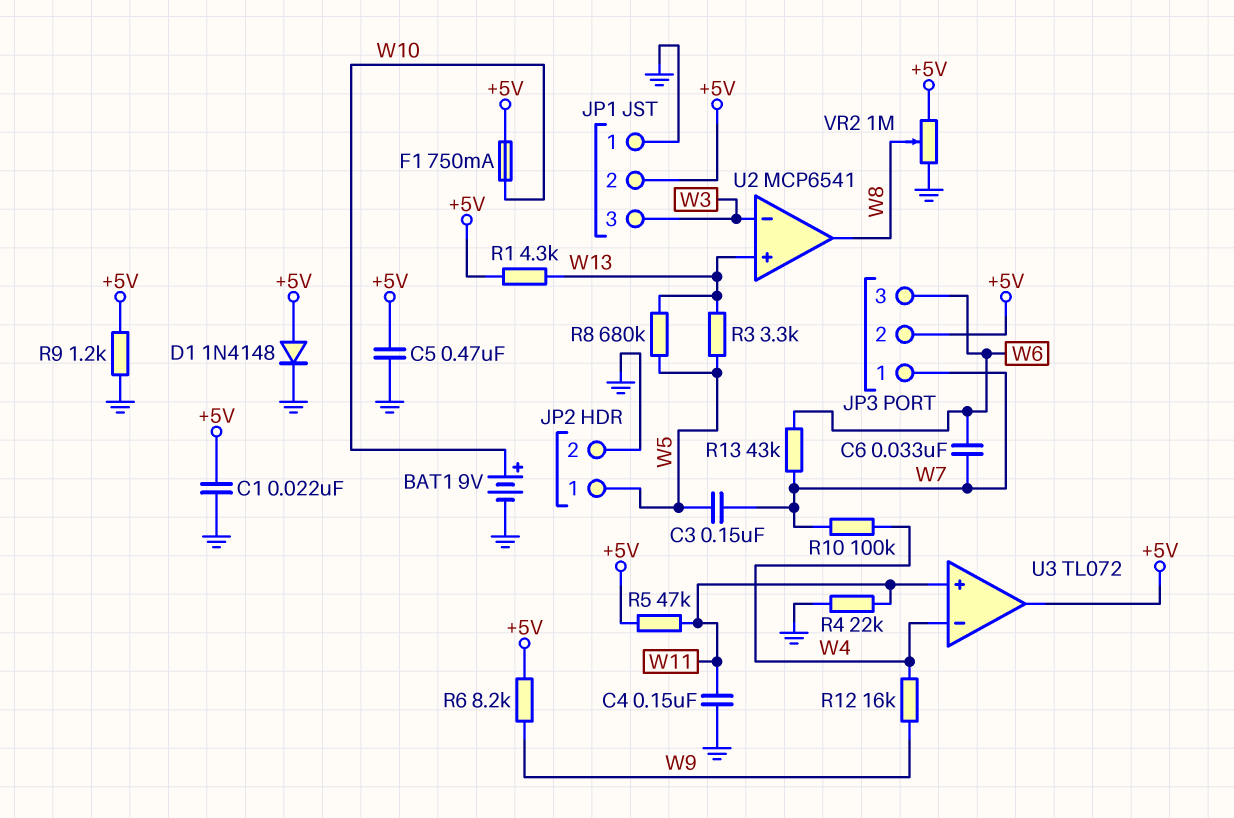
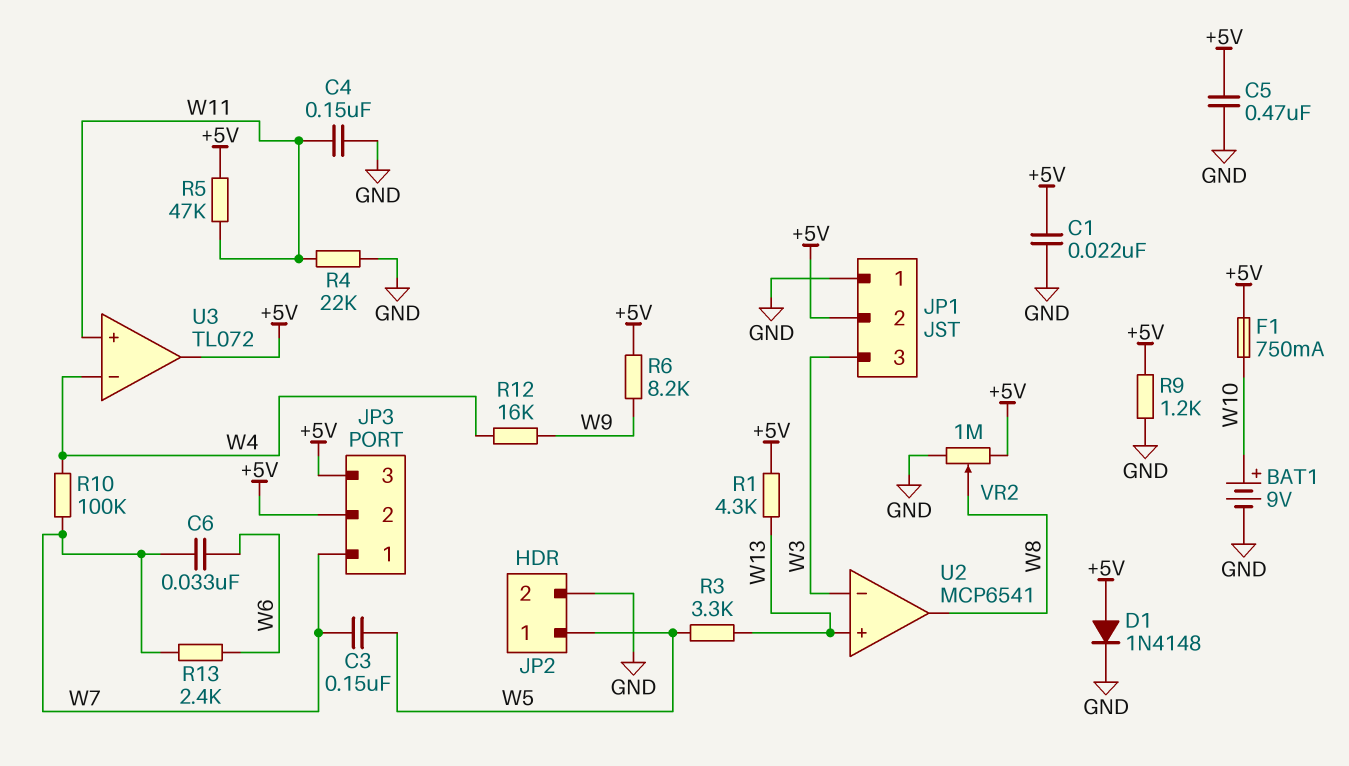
JP3 pin 3: W6 -> +5V
R8: 680k (W5, W13) -> none
R13: 43k (W6, W7) -> 2.4k (W6, W7)

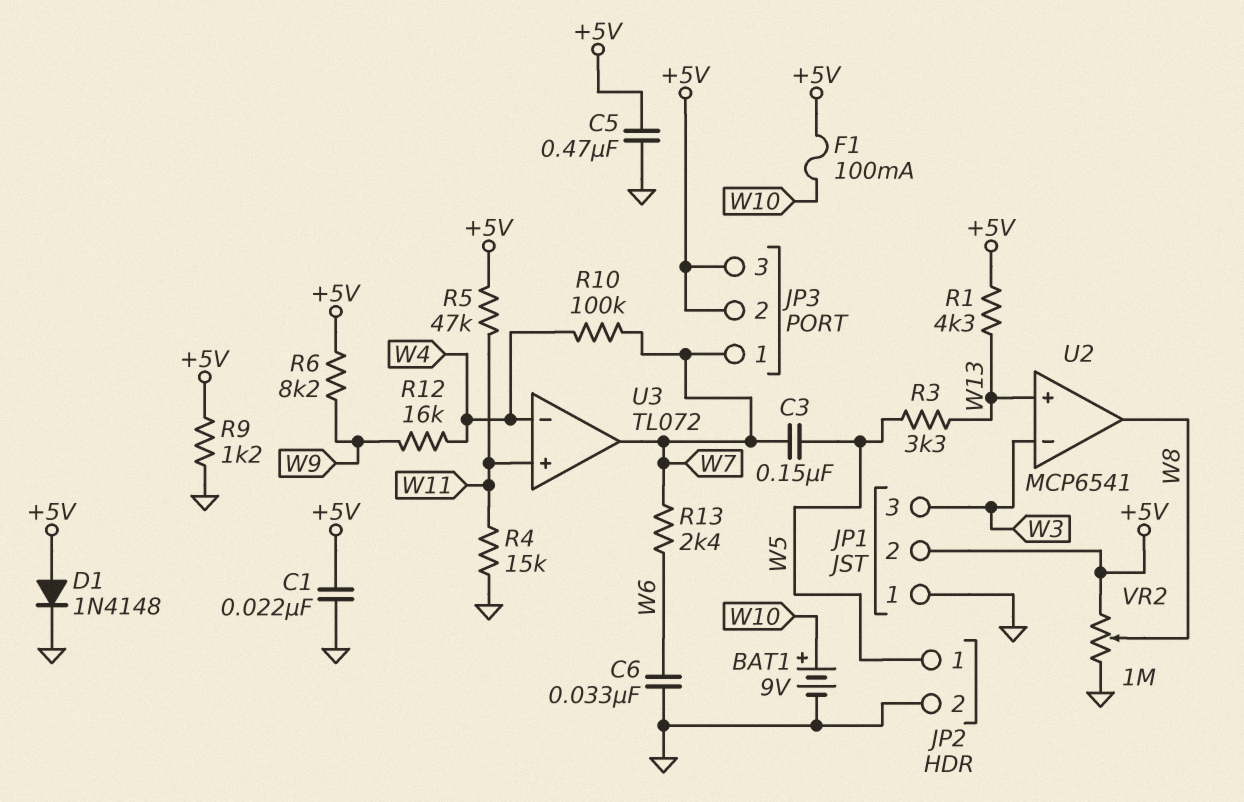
C4: 150nF (GND, W11) -> none
C6: 33nF (W6, W7) -> 33nF (GND, W6)
F1: 750mA (+5V, W10) -> 100mA (+5V, W10)
R4: 22k (GND, W11) -> 15k (GND, W11)
U3 pin out: +5V -> W7

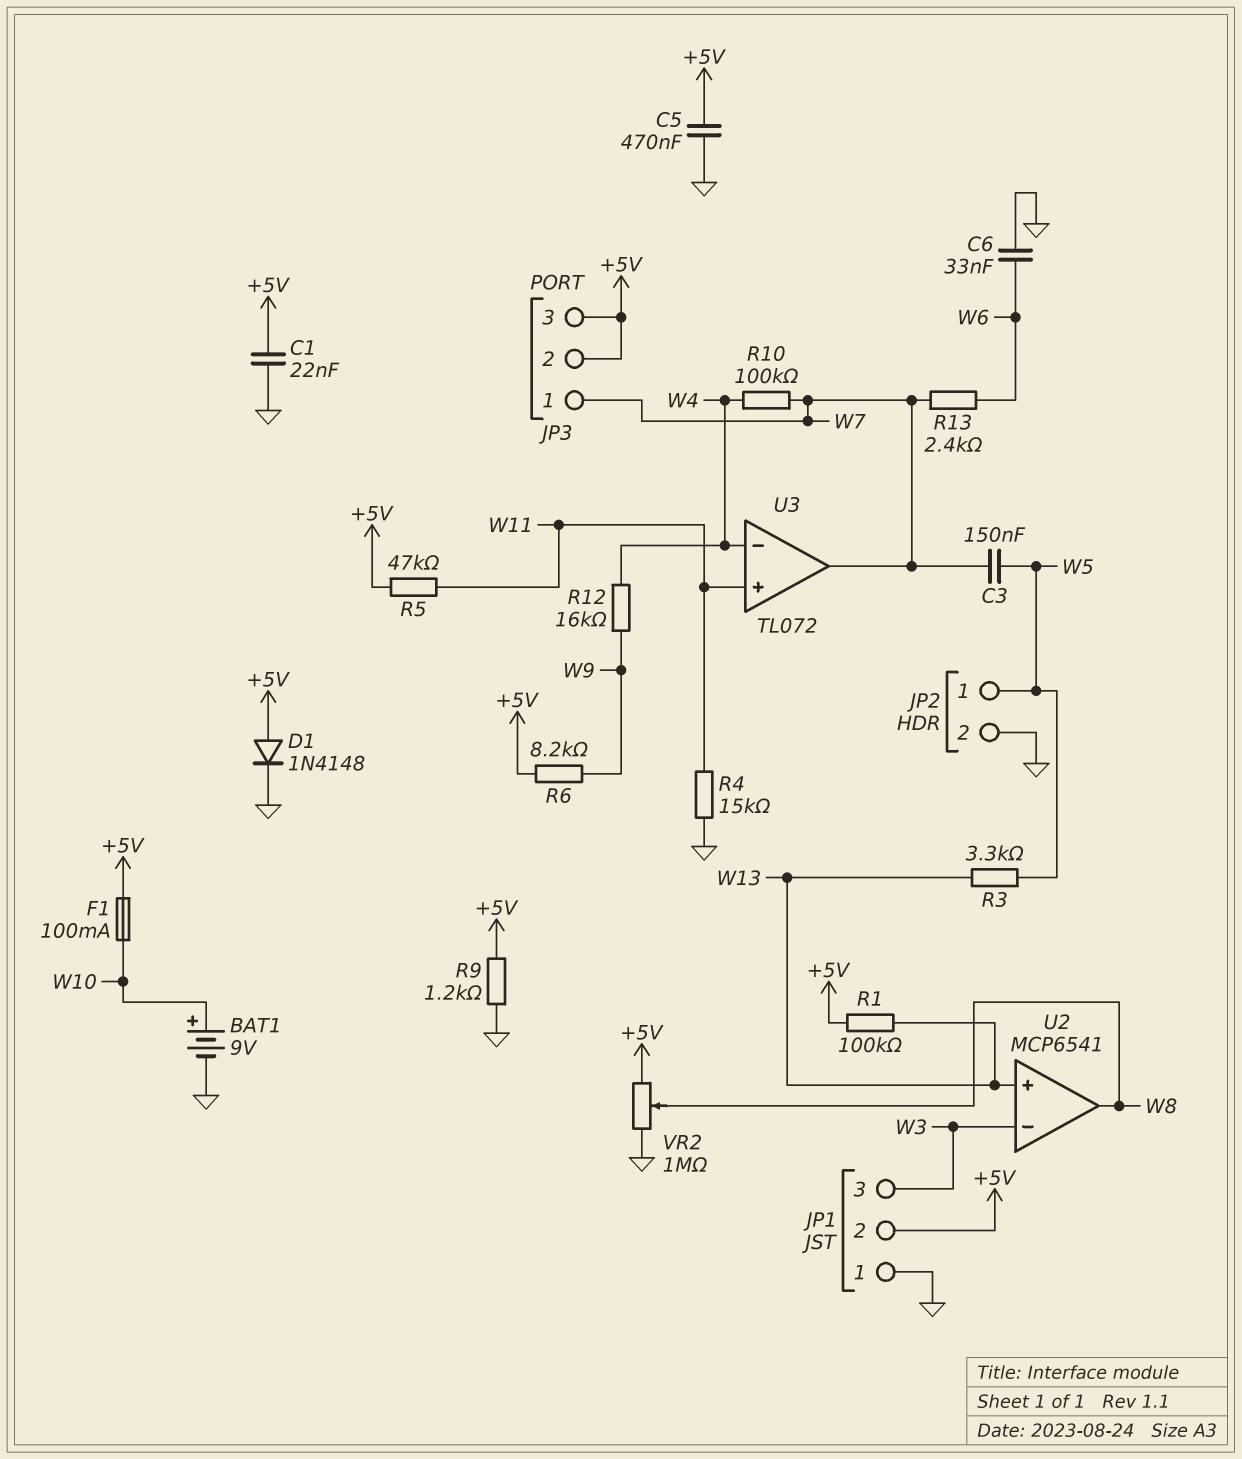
R1: 4.3k (+5V, W13) -> 100k (+5V, W13)

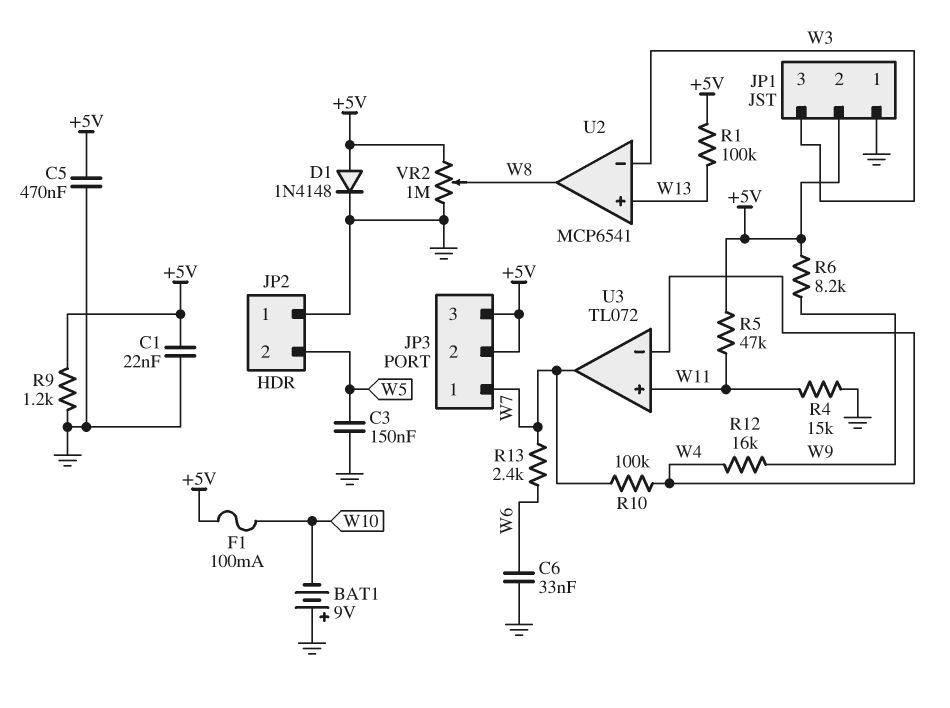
BAT1: 9V (plus W10, minus GND) -> 9V (plus GND, minus W10)
C3: 150nF (W5, W7) -> 150nF (GND, W5)
JP2 pin 1: W5 -> GND
JP2 pin 2: GND -> W5
R3: 3.3k (W5, W13) -> none

